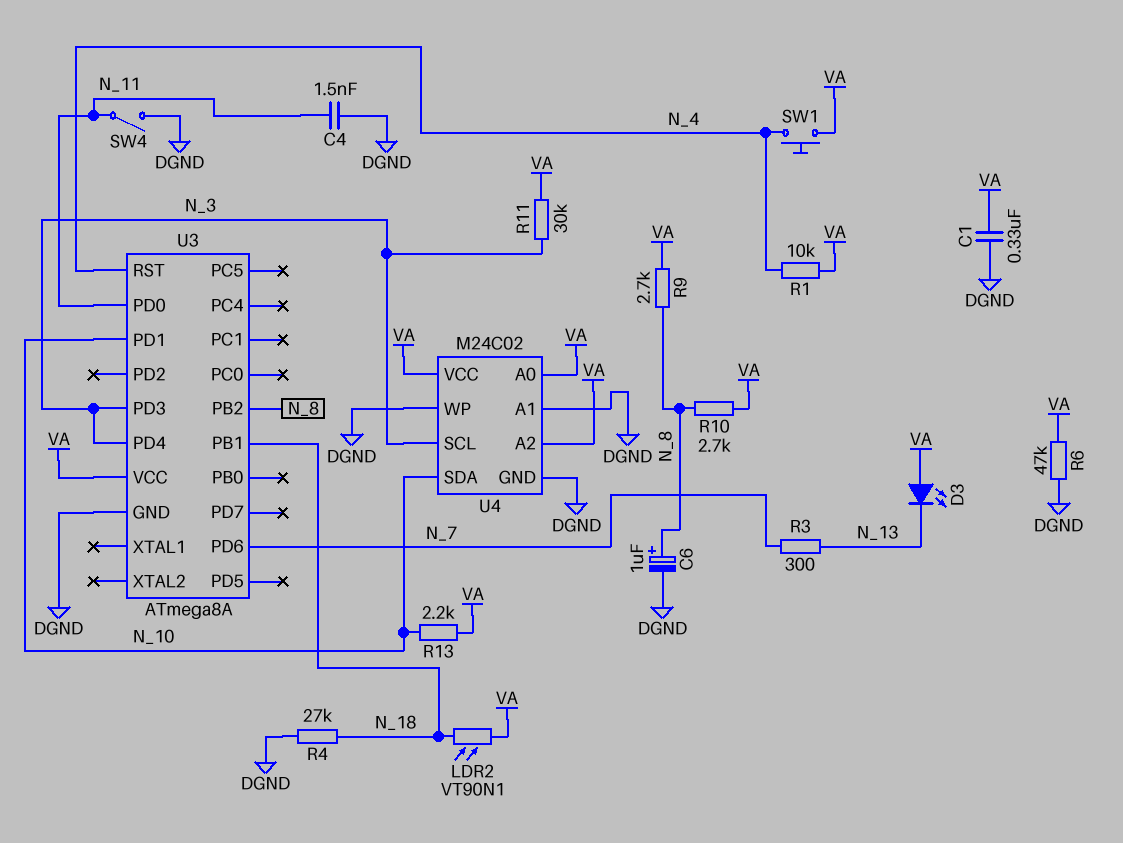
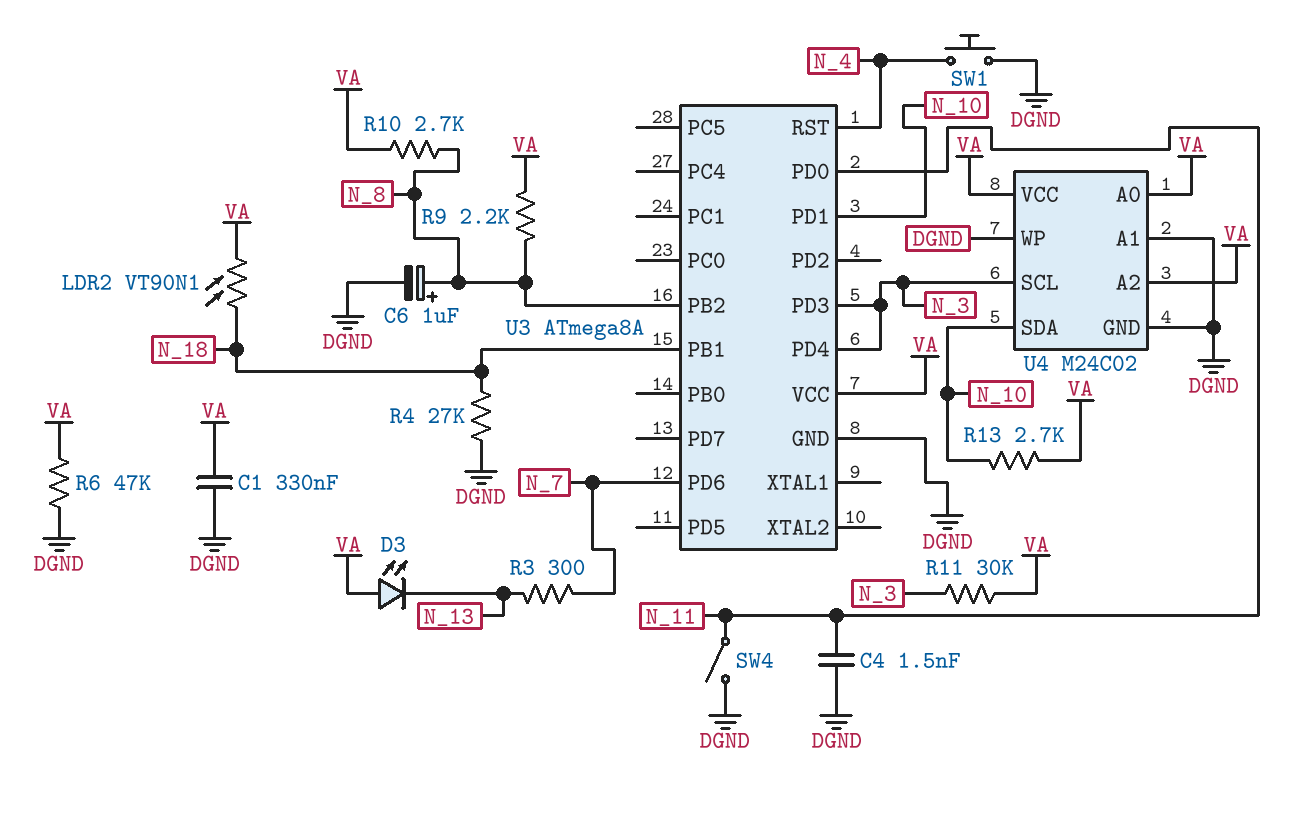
R1: 10k (N_4, VA) -> none
R9: 2.7k (N_8, VA) -> 2.2k (N_8, VA)
R13: 2.2k (N_10, VA) -> 2.7k (N_10, VA)
SW1: button (N_4, VA) -> button (DGND, N_4)

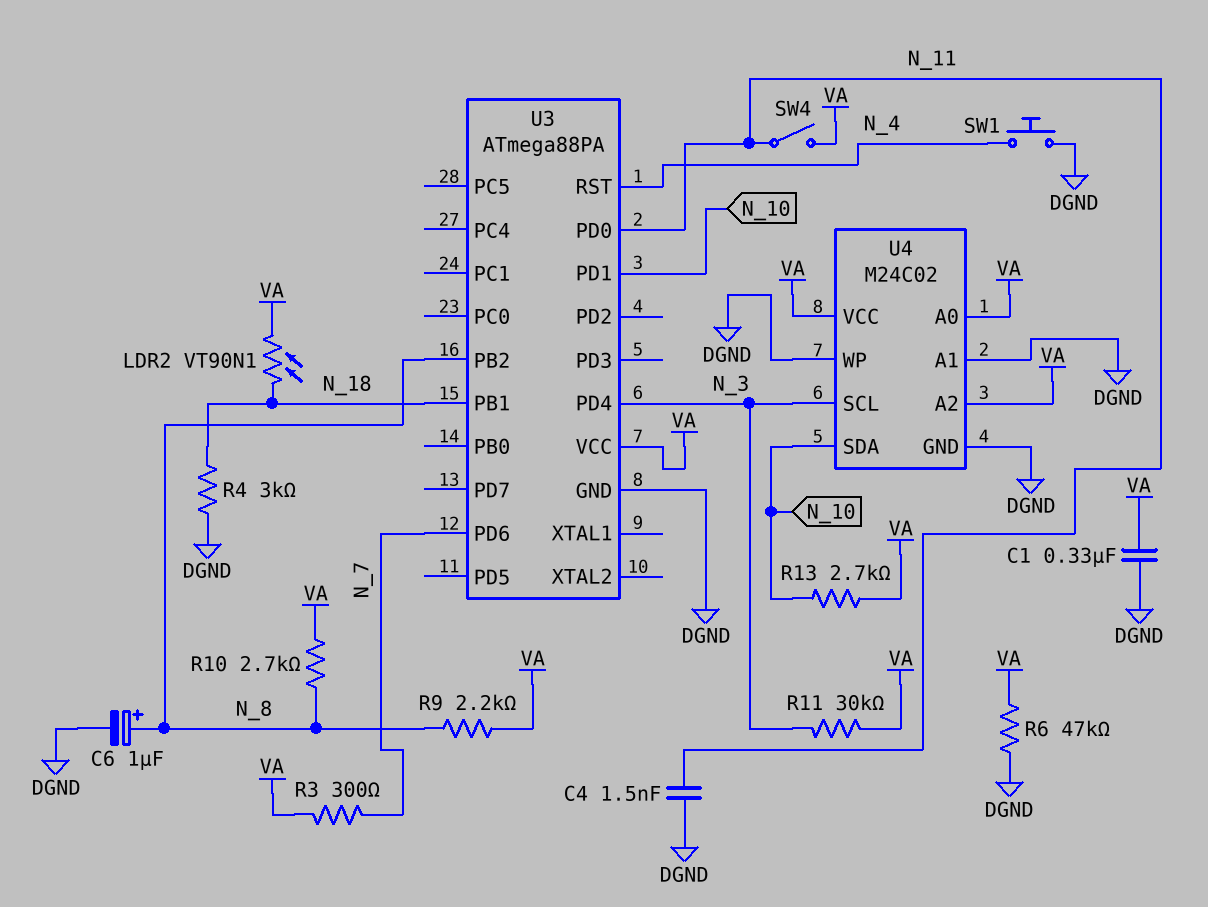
D3: LED (A VA, K N_13) -> none
R3: 300 (N_7, N_13) -> 300 (N_7, VA)
R4: 27k (DGND, N_18) -> 3k (DGND, N_18)
SW4: switch (DGND, N_11) -> switch (N_11, VA)
U3: ATmega8A -> ATmega88PA
U3 pin PD3: N_3 -> none

